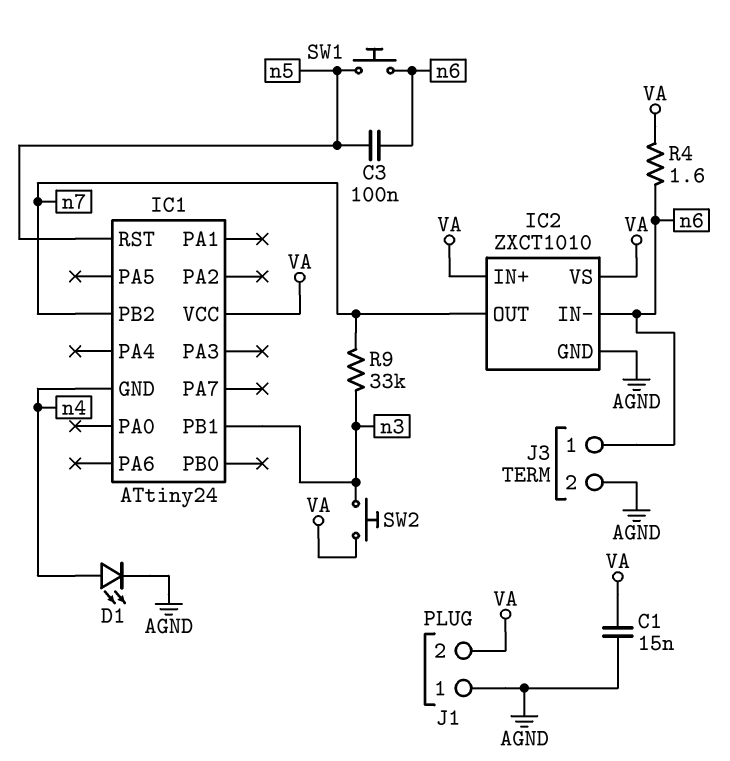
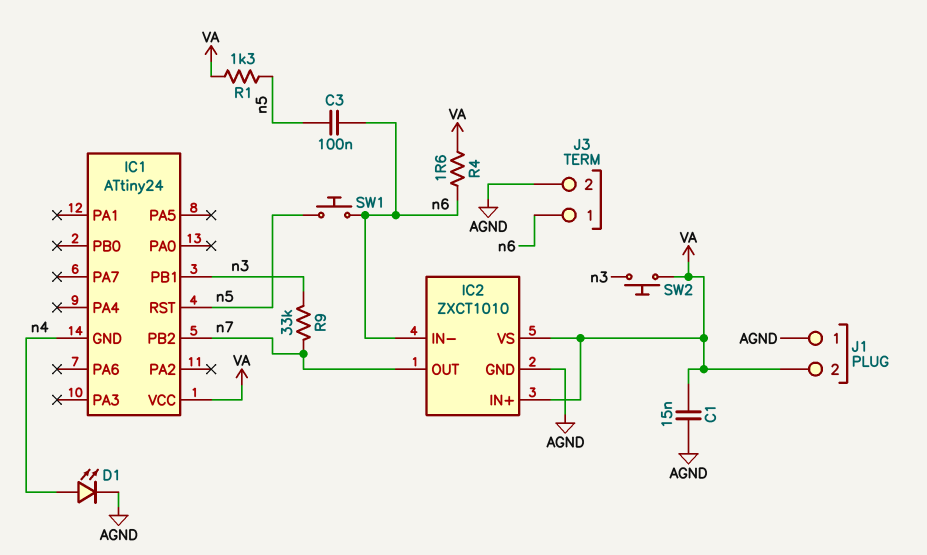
R1: none -> 1.3k (VA, n5)

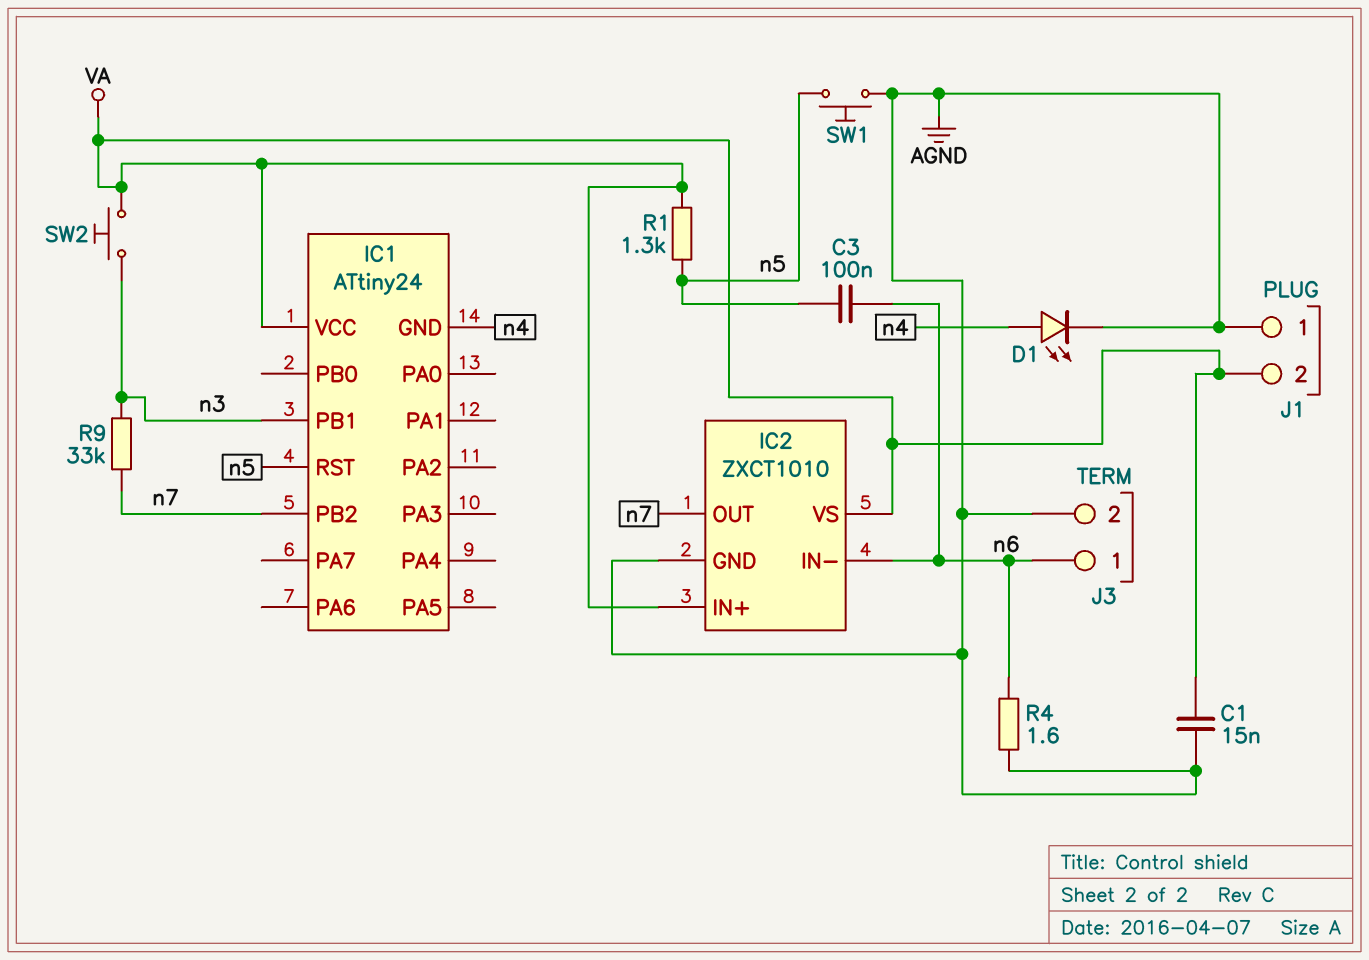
R4: 1.6 (VA, n6) -> 1.6 (AGND, n6)
SW1: button (n5, n6) -> button (AGND, n5)

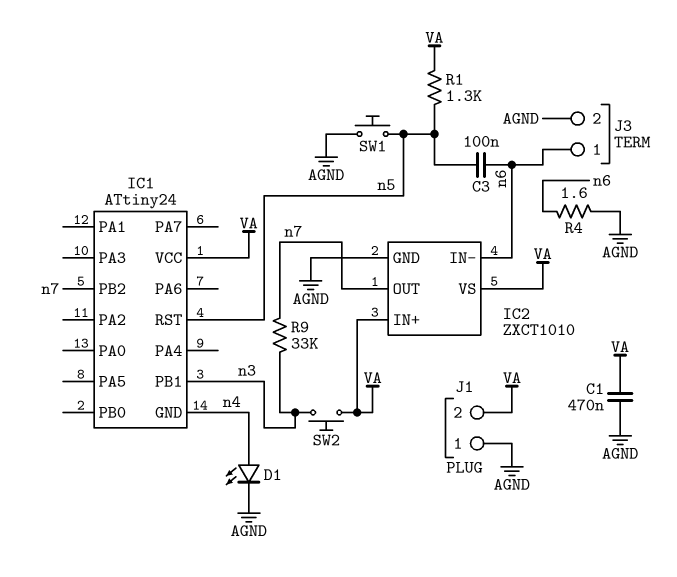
C1: 15nF (AGND, VA) -> 470nF (AGND, VA)

